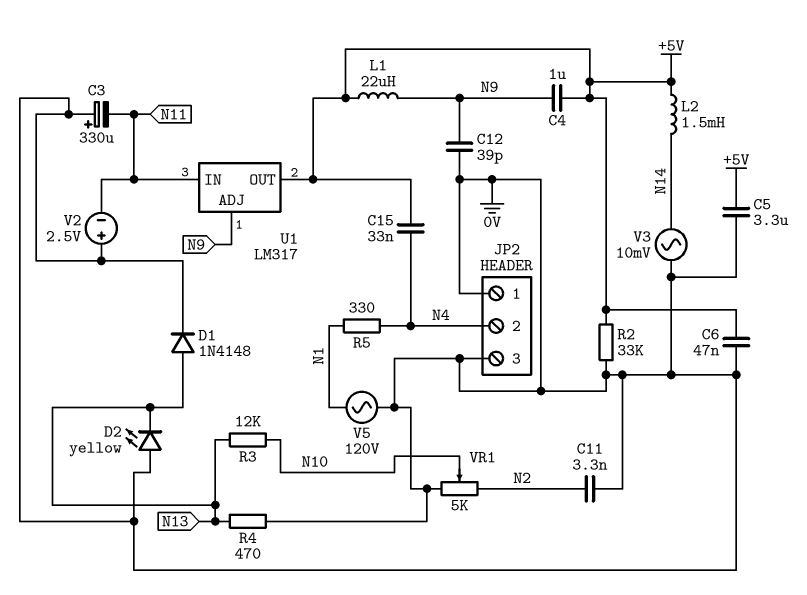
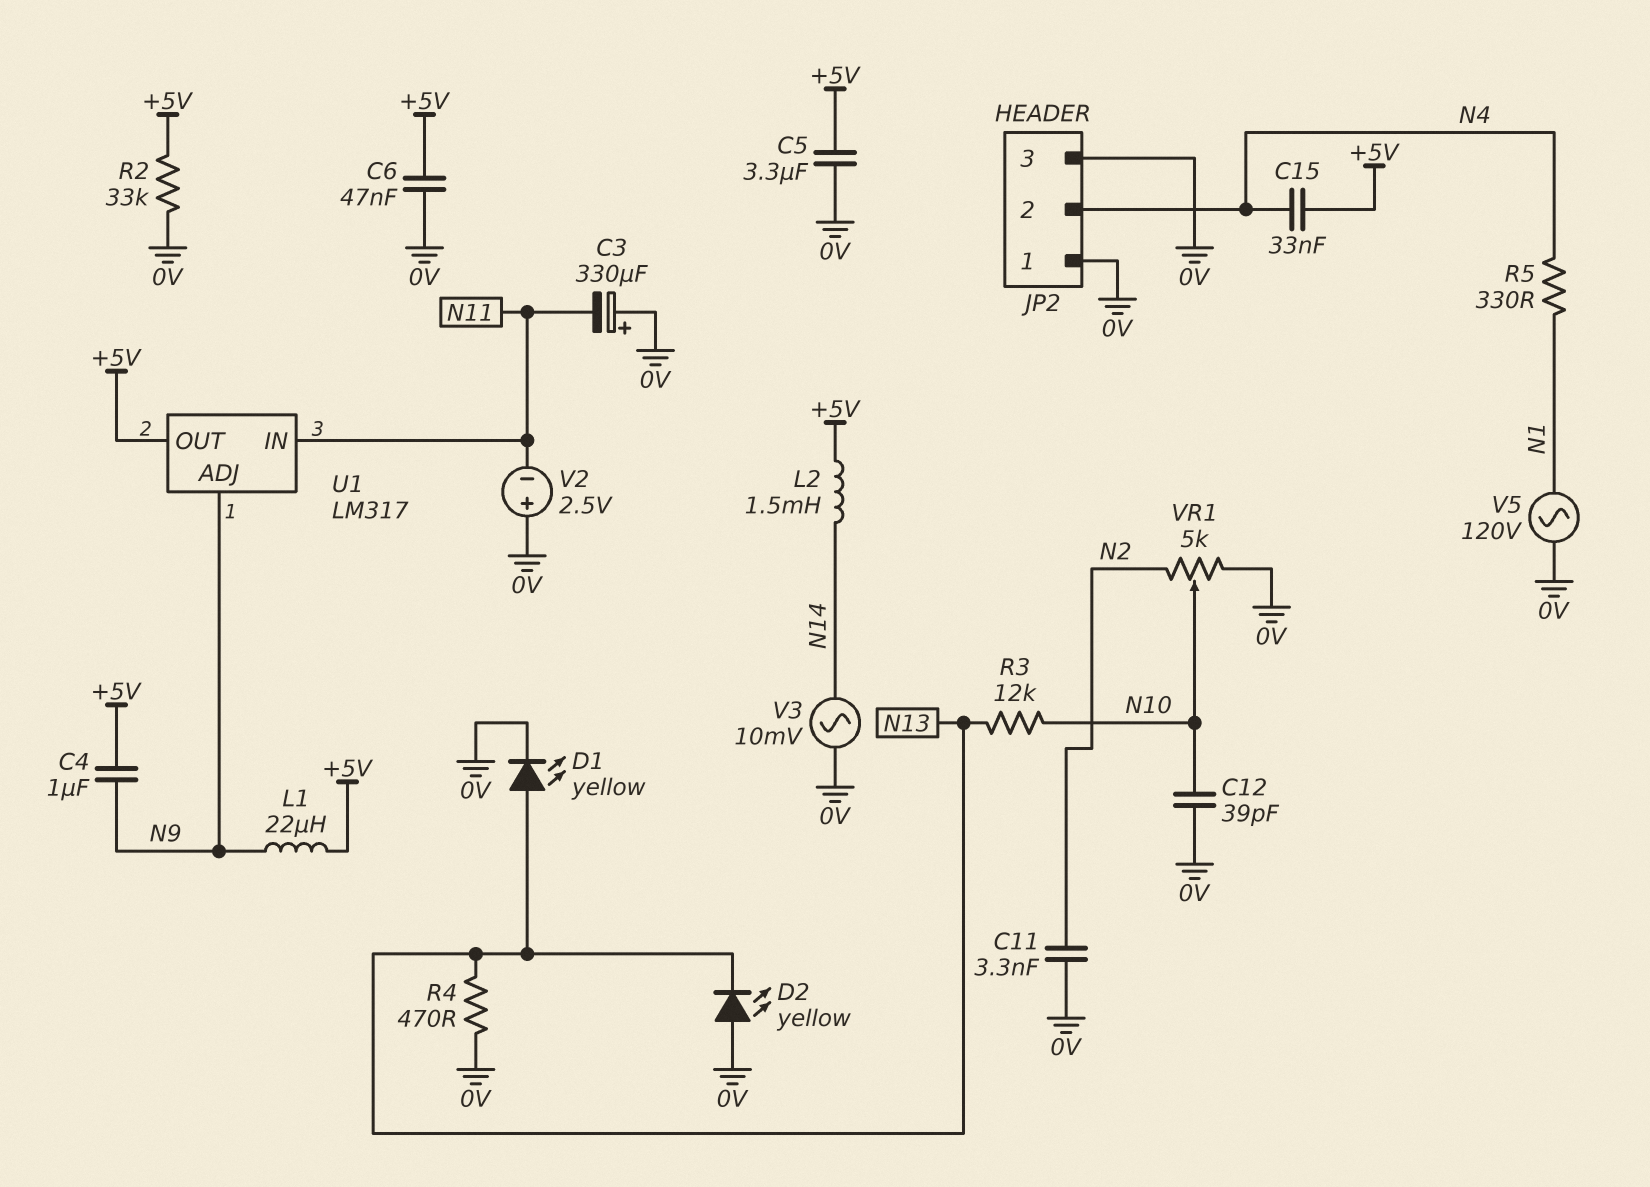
C12: 39pF (0V, N9) -> 39pF (0V, N10)
D1: diode 1N4148 (A N13, K 0V) -> LED yellow (A N13, K 0V)

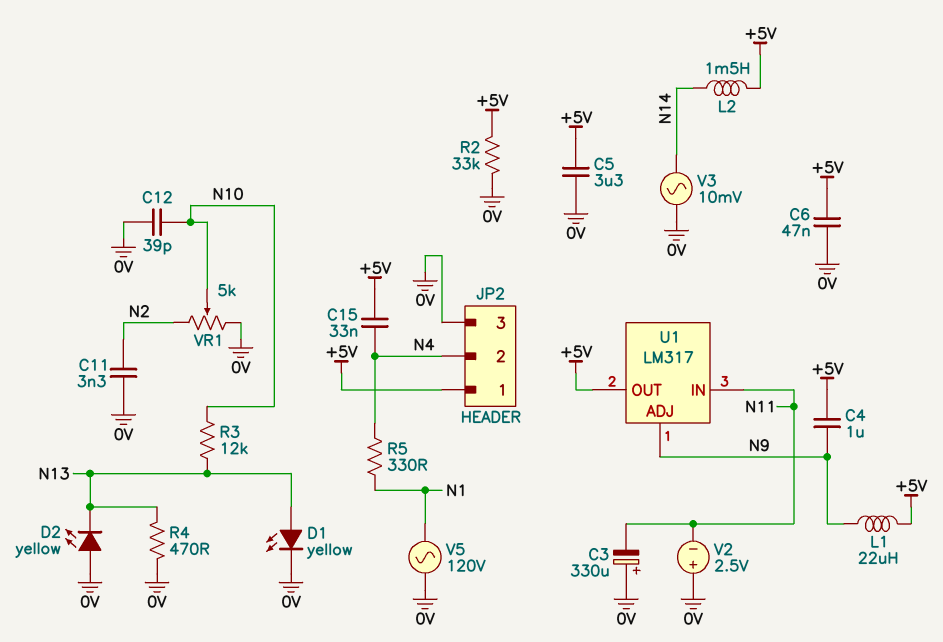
JP2 pin 1: 0V -> +5V

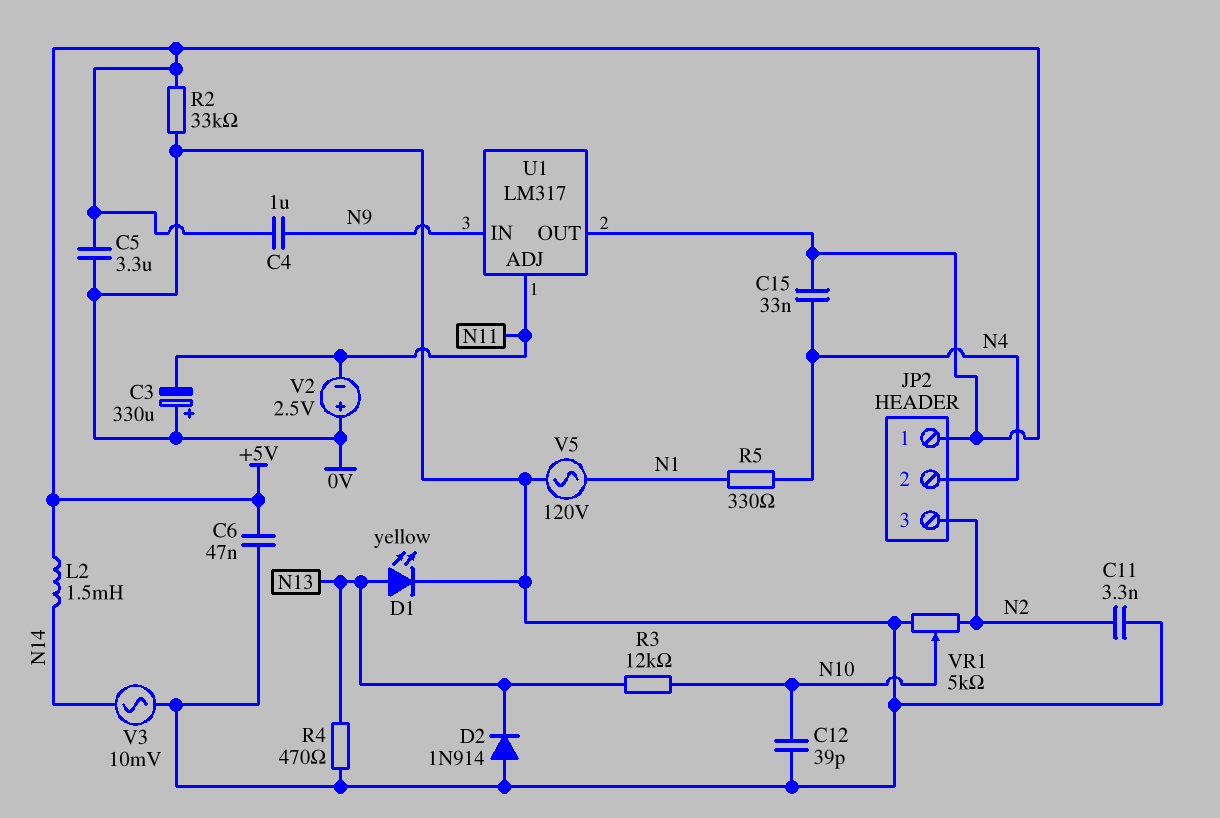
D2: LED yellow (A 0V, K N13) -> diode 1N914 (A 0V, K N13)
JP2 pin 3: 0V -> N2
L1: 22uH (+5V, N9) -> none
U1 pin ADJ: N9 -> N11
U1 pin IN: N11 -> N9

